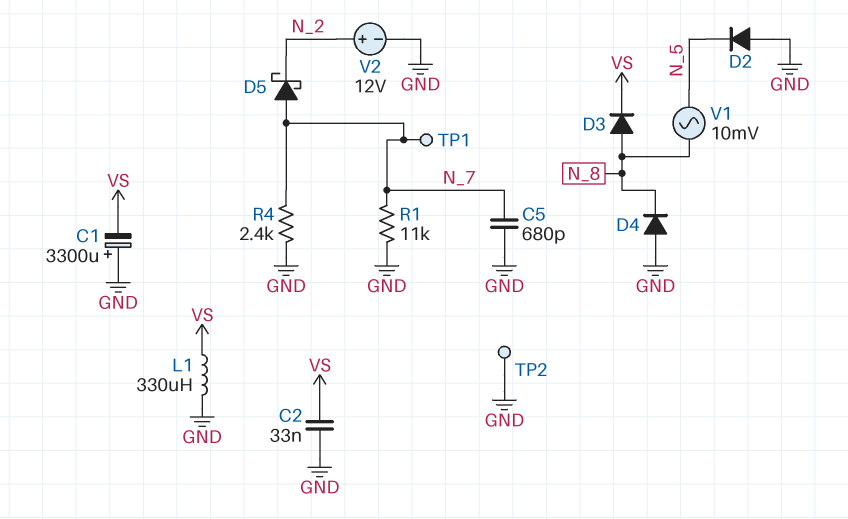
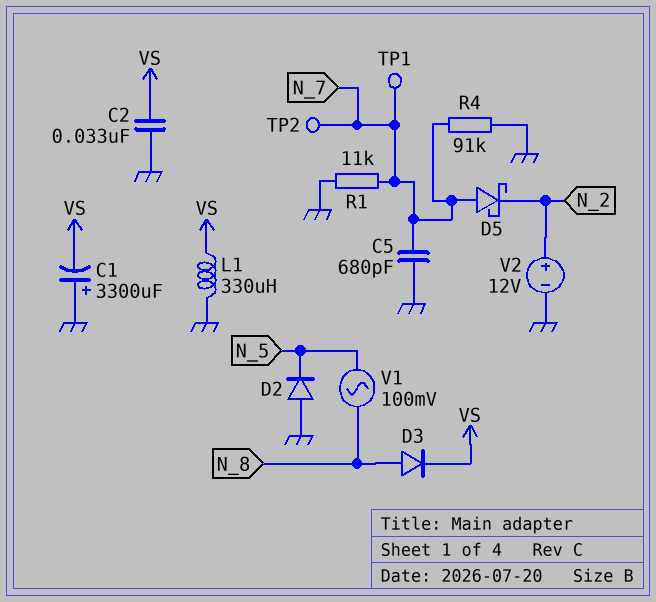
D4: diode (A GND, K N_8) -> none
R4: 2.4k (GND, N_7) -> 91k (GND, N_7)
TP2: test point (GND) -> test point (N_7)
V1: AC 10mV (N_5, N_8) -> AC 100mV (N_5, N_8)

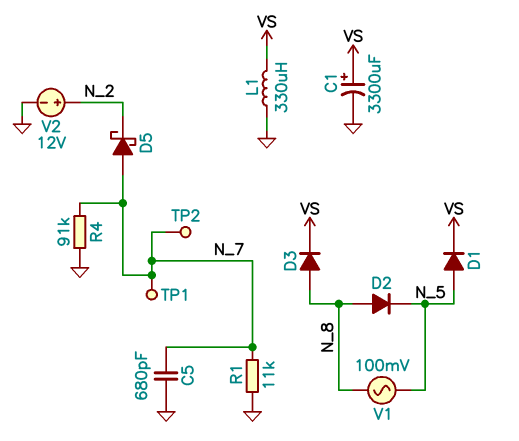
C1: 3300uF (plus GND, minus VS) -> 3300uF (plus VS, minus GND)
C2: 33nF (GND, VS) -> none
D1: none -> diode (A N_5, K VS)
D2: diode (A GND, K N_5) -> diode (A N_8, K N_5)

